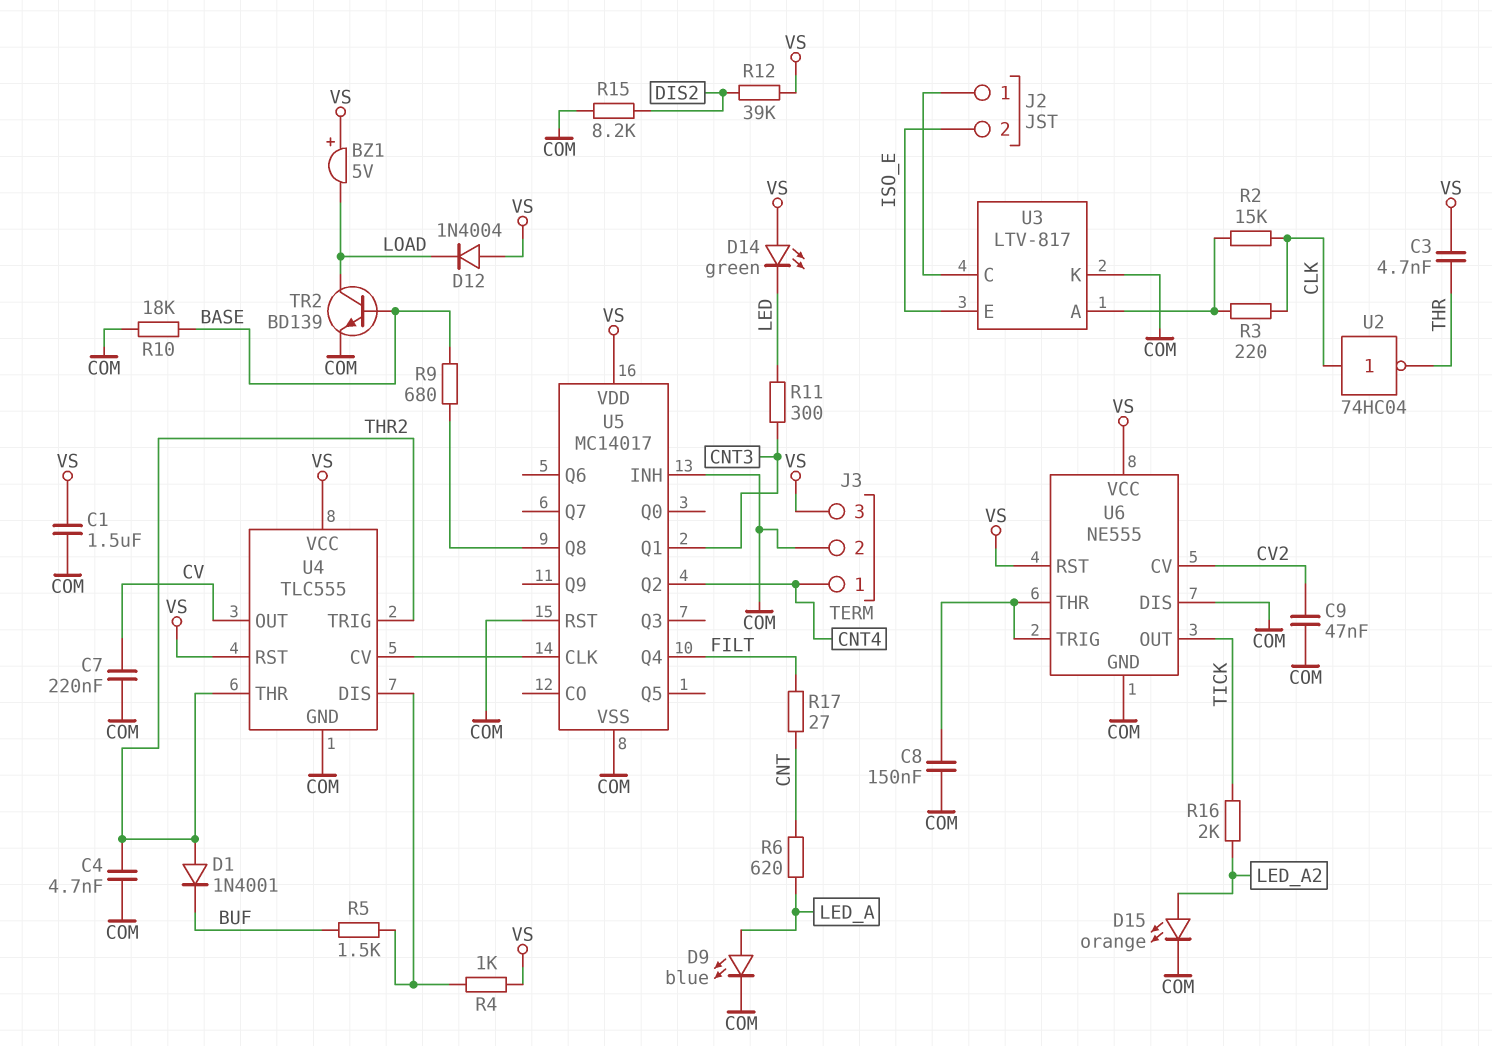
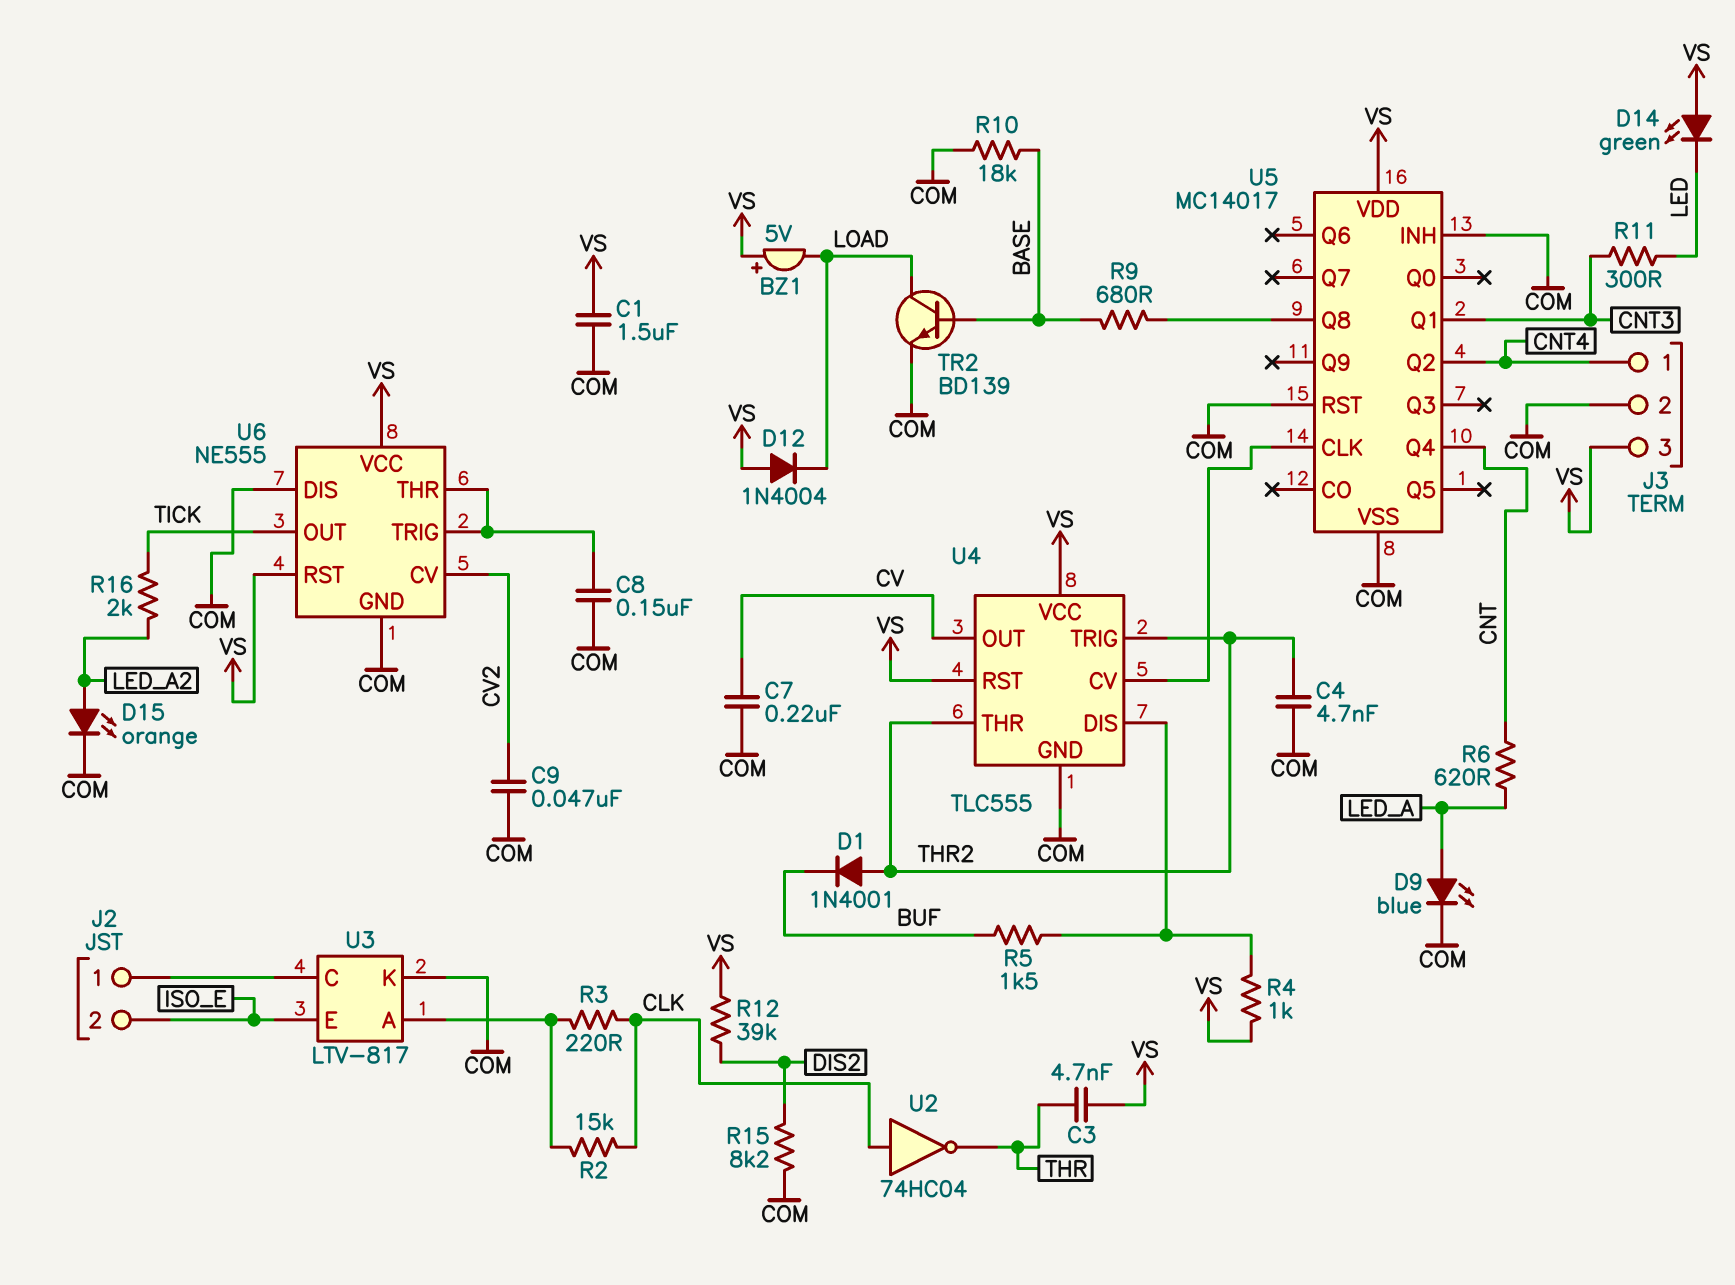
R17: 27 (CNT, FILT) -> none
U5 pin Q4: FILT -> CNT

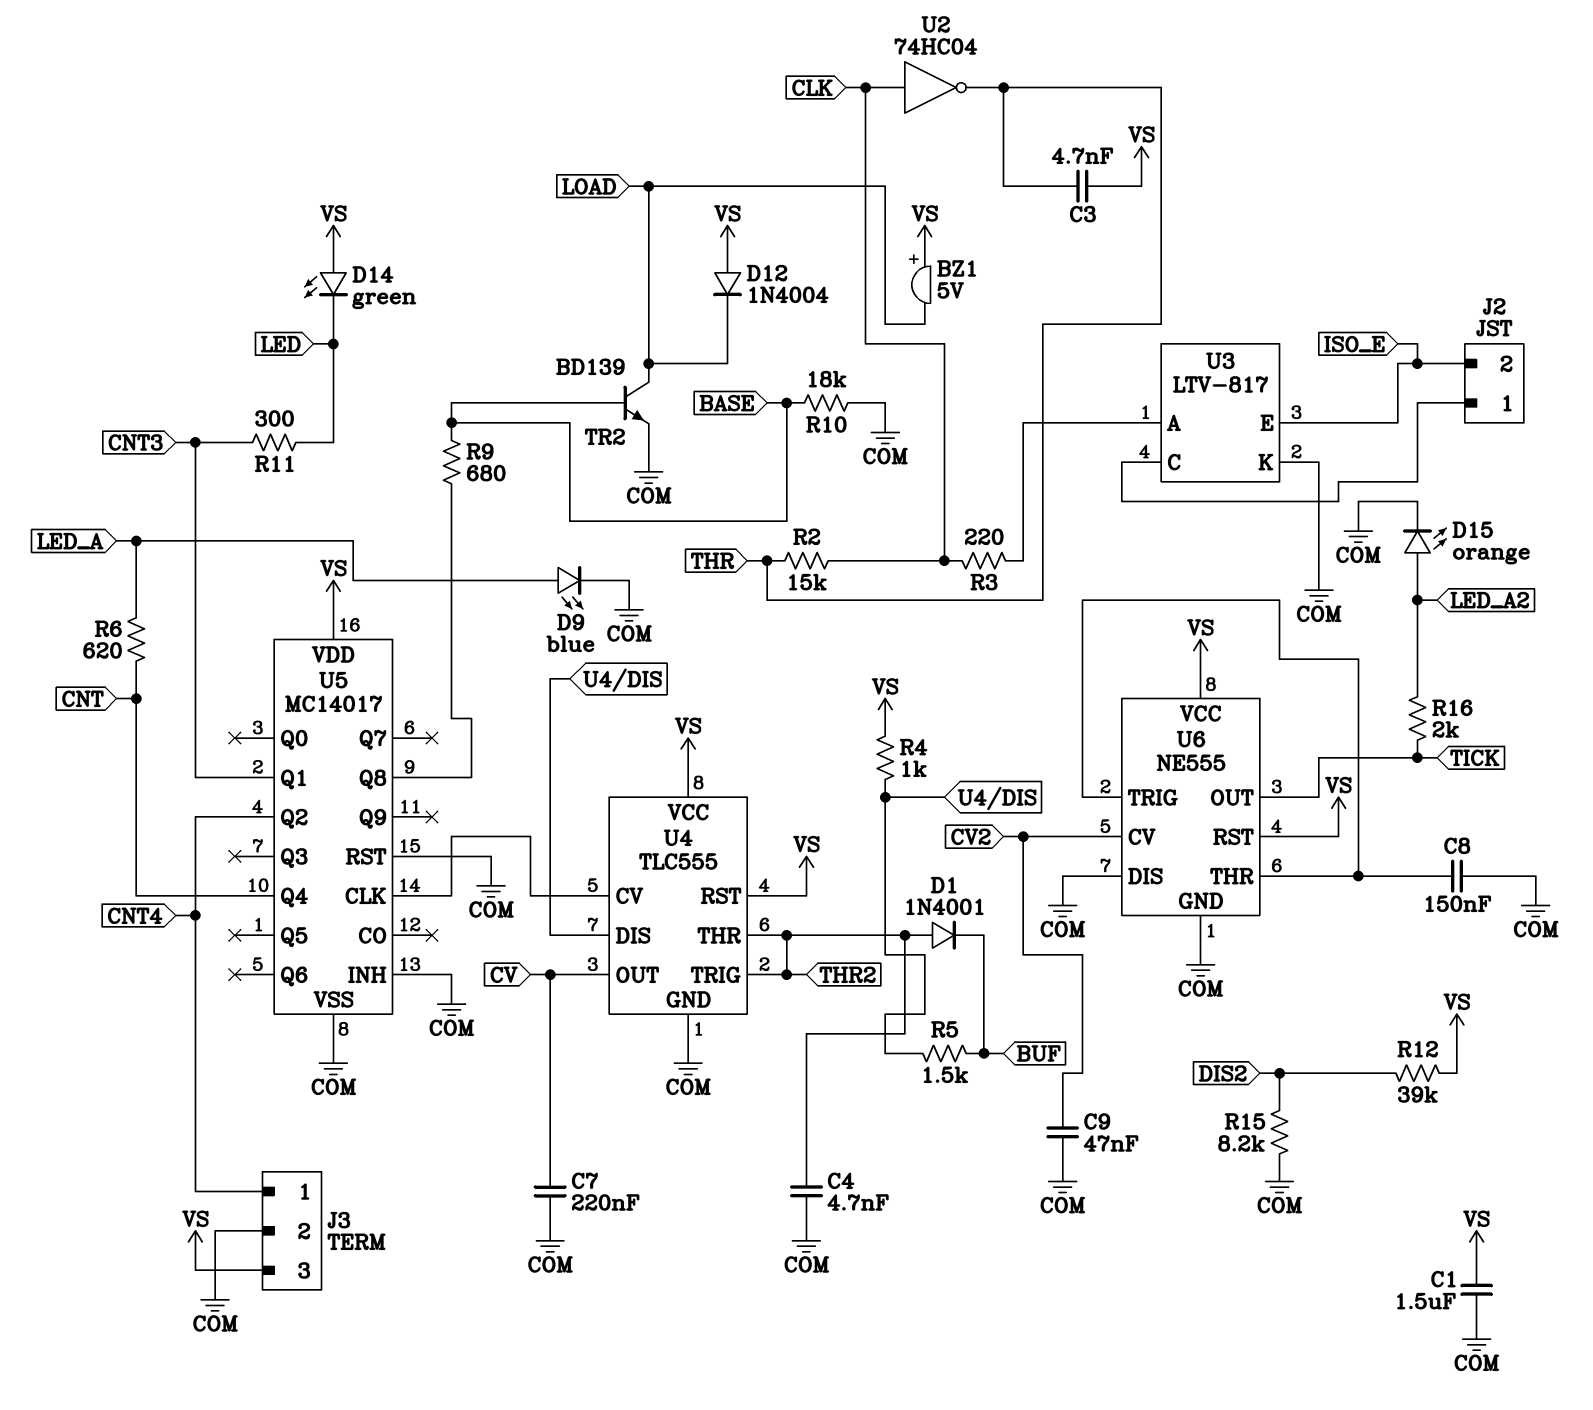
R2: 15k (CLK, U3/A) -> 15k (CLK, THR)

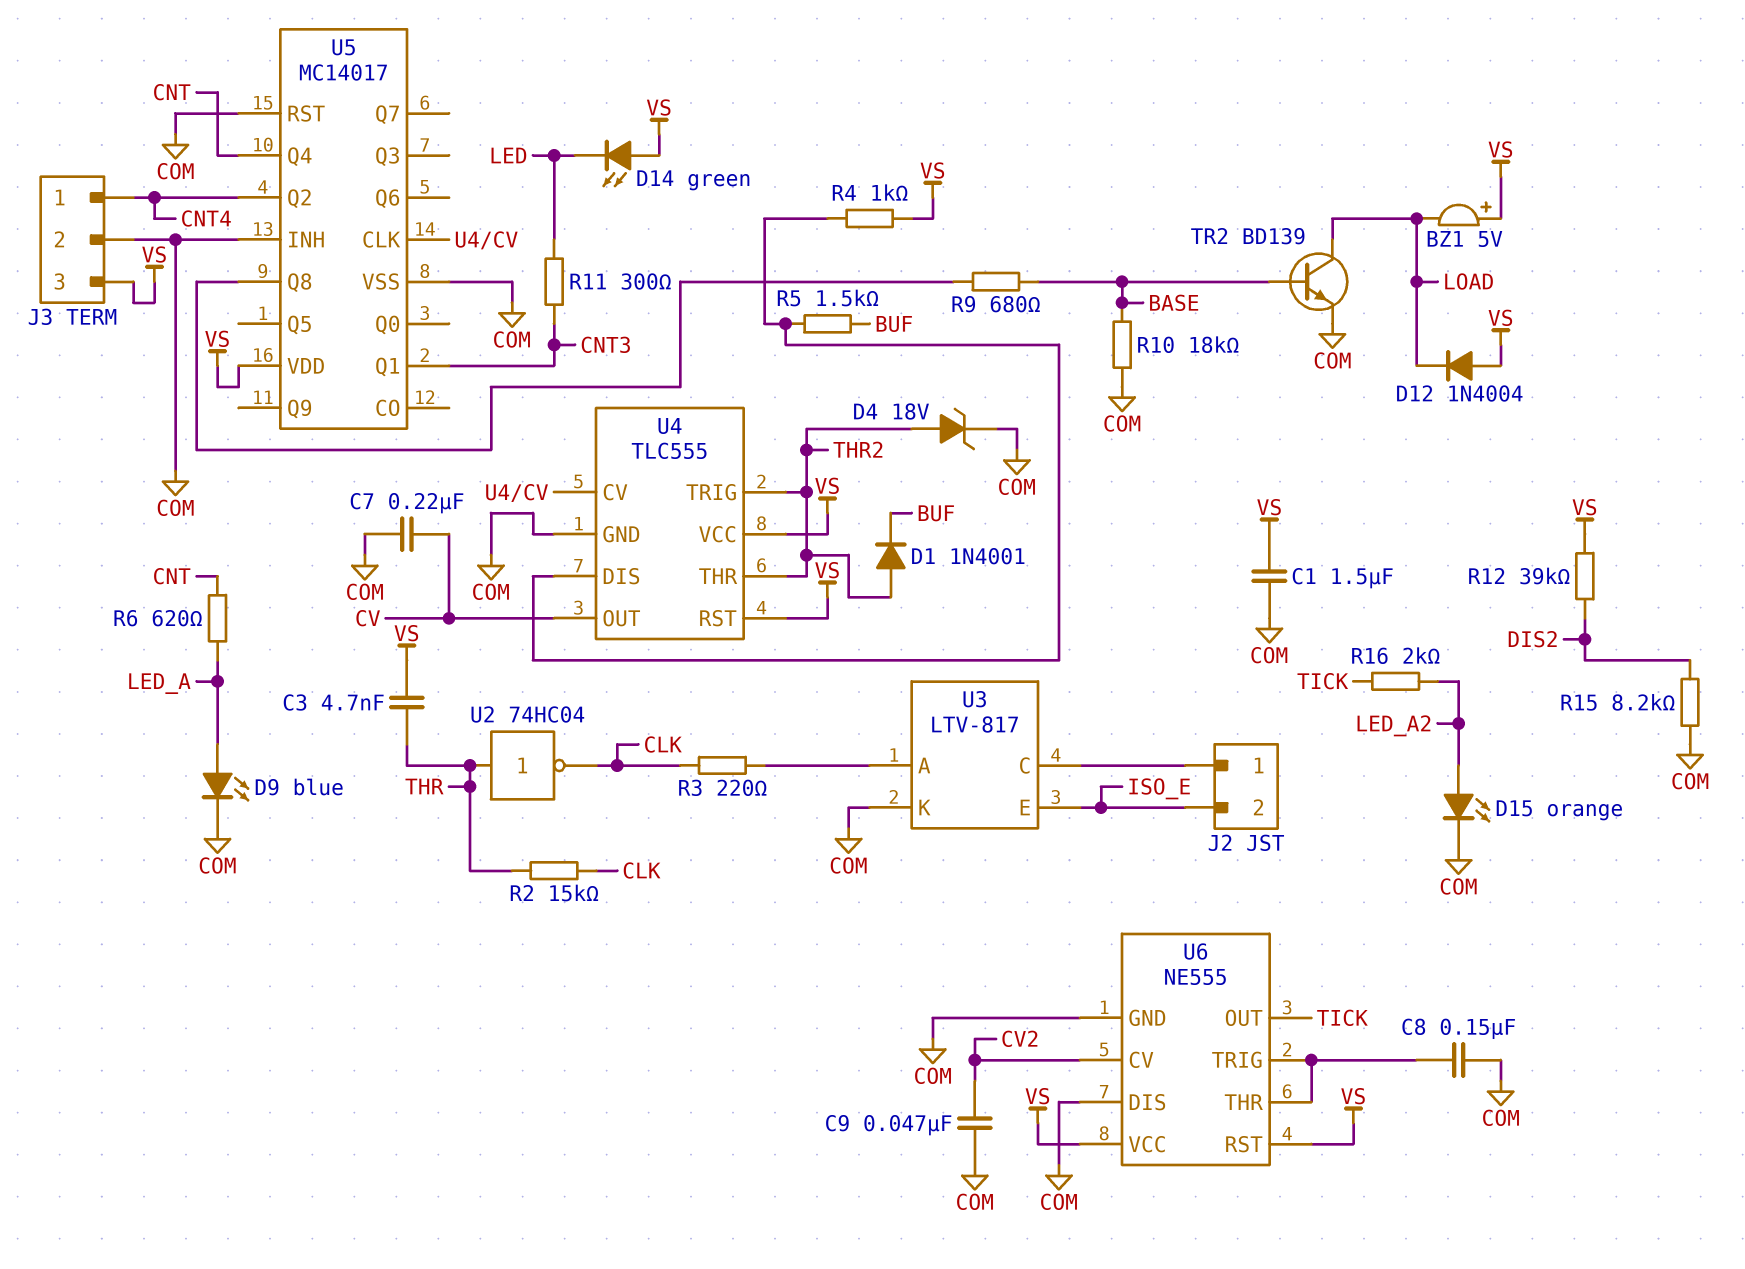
C4: 4.7nF (COM, THR2) -> none
D4: none -> zener 18V (A THR2, K COM)
U2: NOT 74HC04 (in CLK, out THR) -> NOT 74HC04 (in THR, out CLK)

